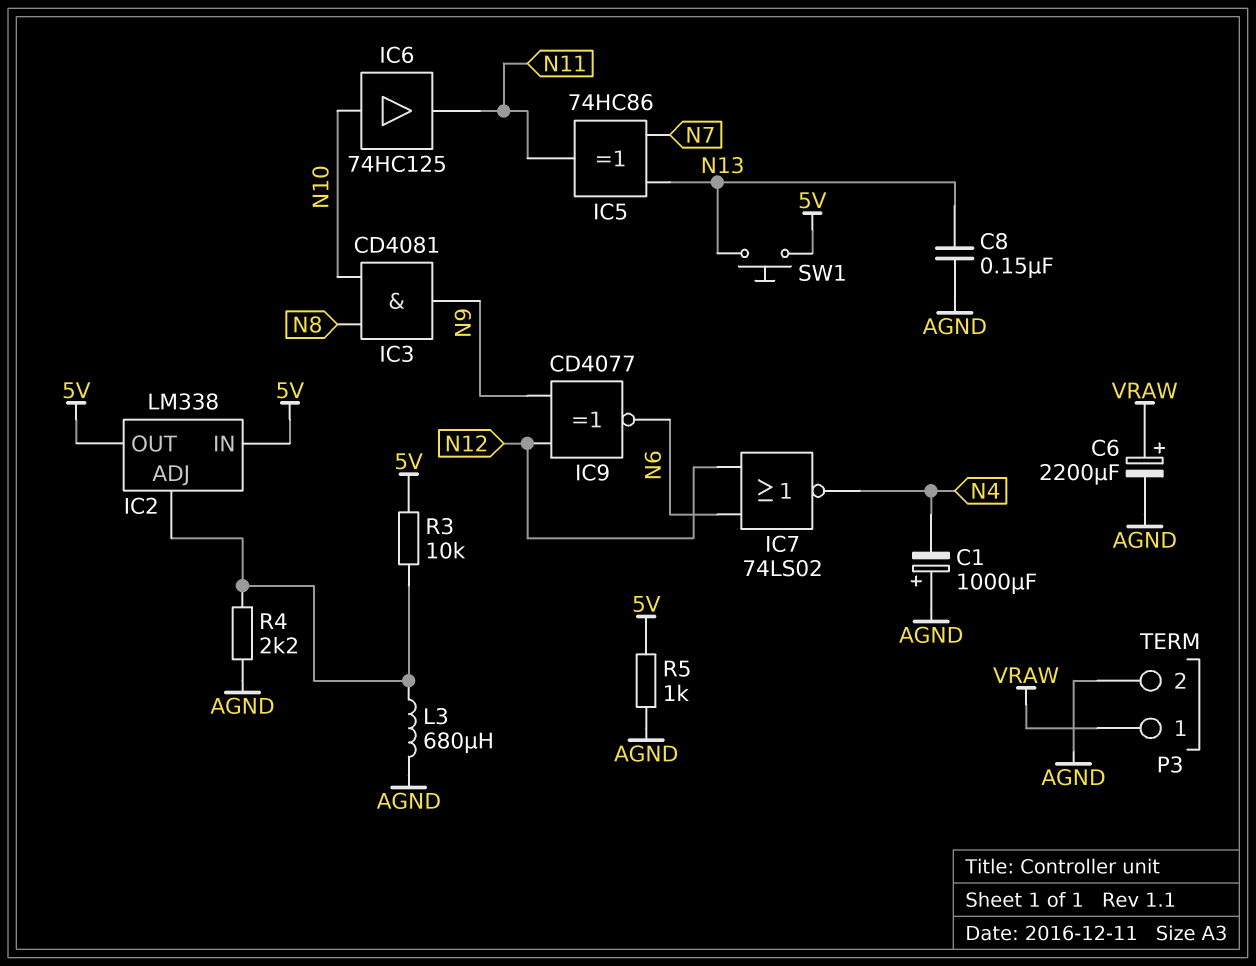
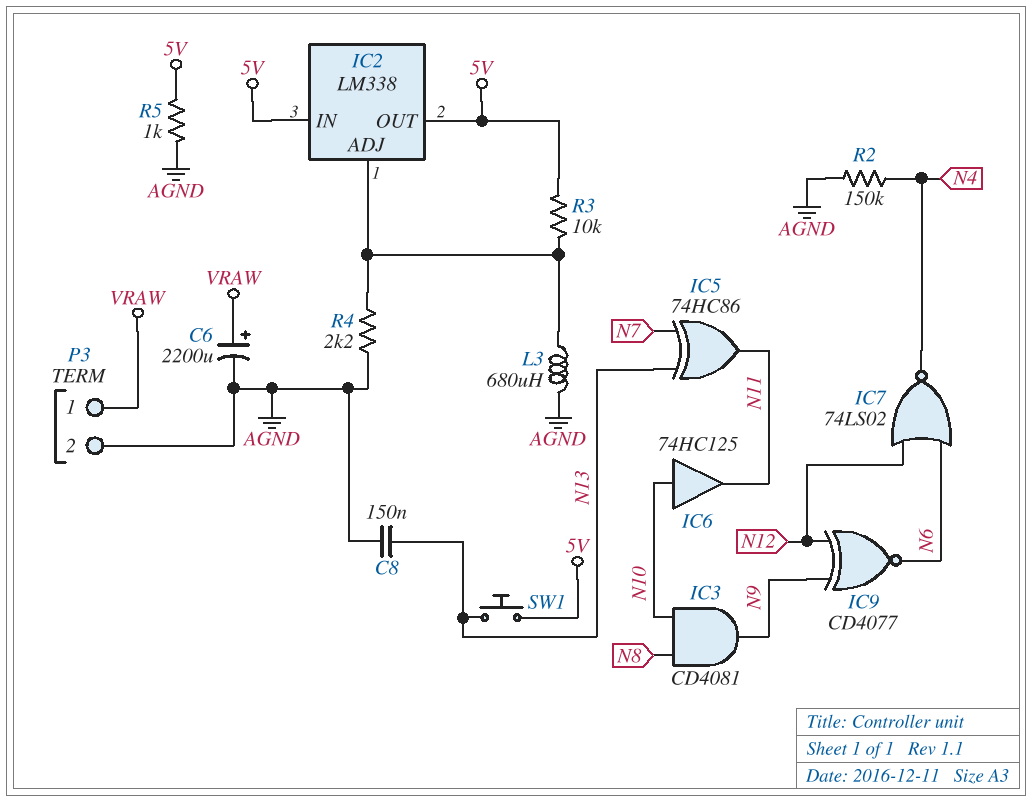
C1: 1000uF (plus AGND, minus N4) -> none
R2: none -> 150k (AGND, N4)

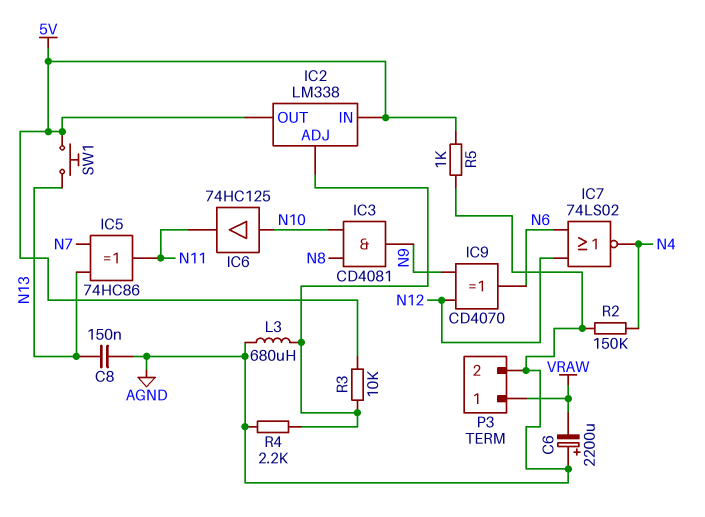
C6: 2200uF (plus VRAW, minus AGND) -> 2200uF (plus AGND, minus VRAW)
IC9: XNOR CD4077 (in N9, in N12, out N6) -> XOR CD4070 (in N9, in N12, out N6)

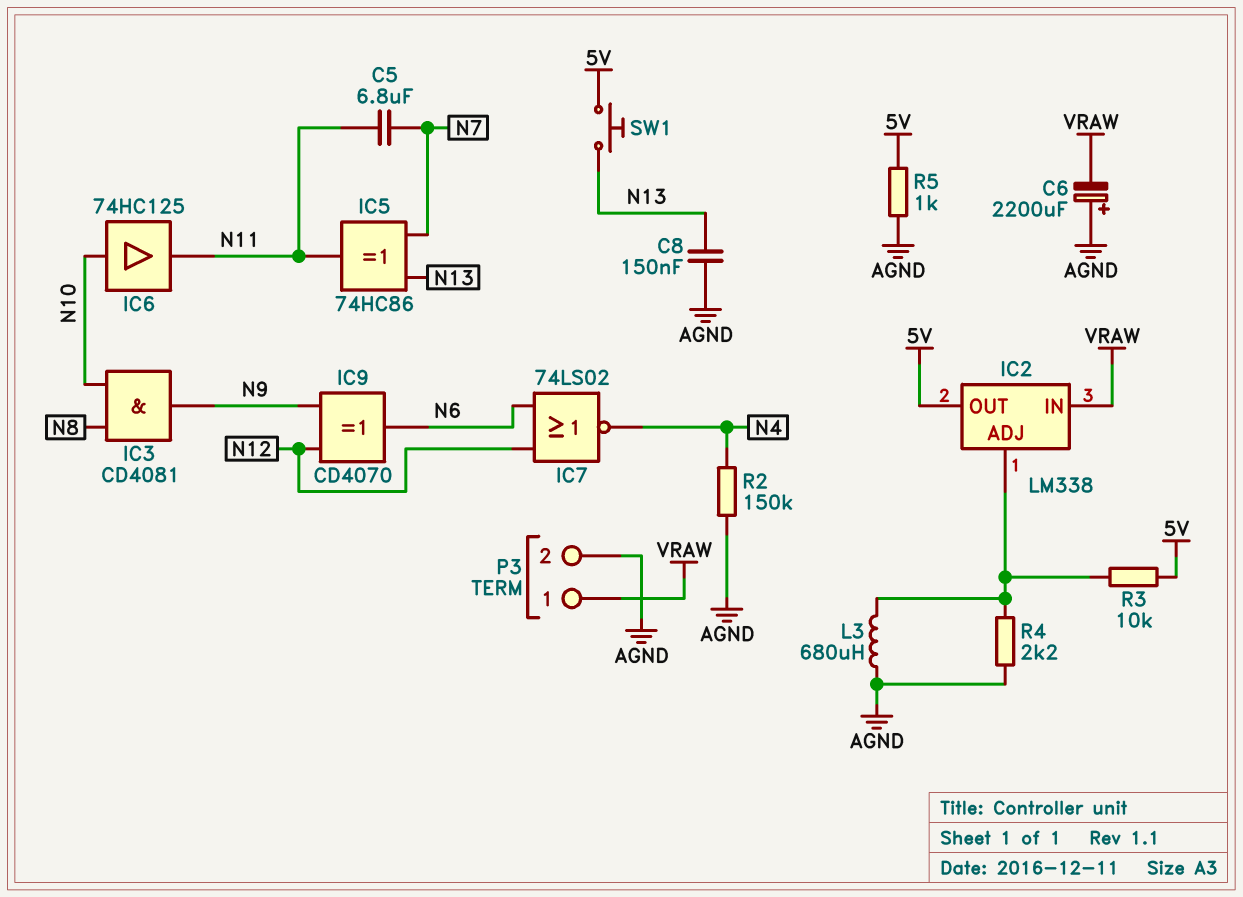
C5: none -> 6.8uF (N7, N11)
IC2 pin IN: 5V -> VRAW

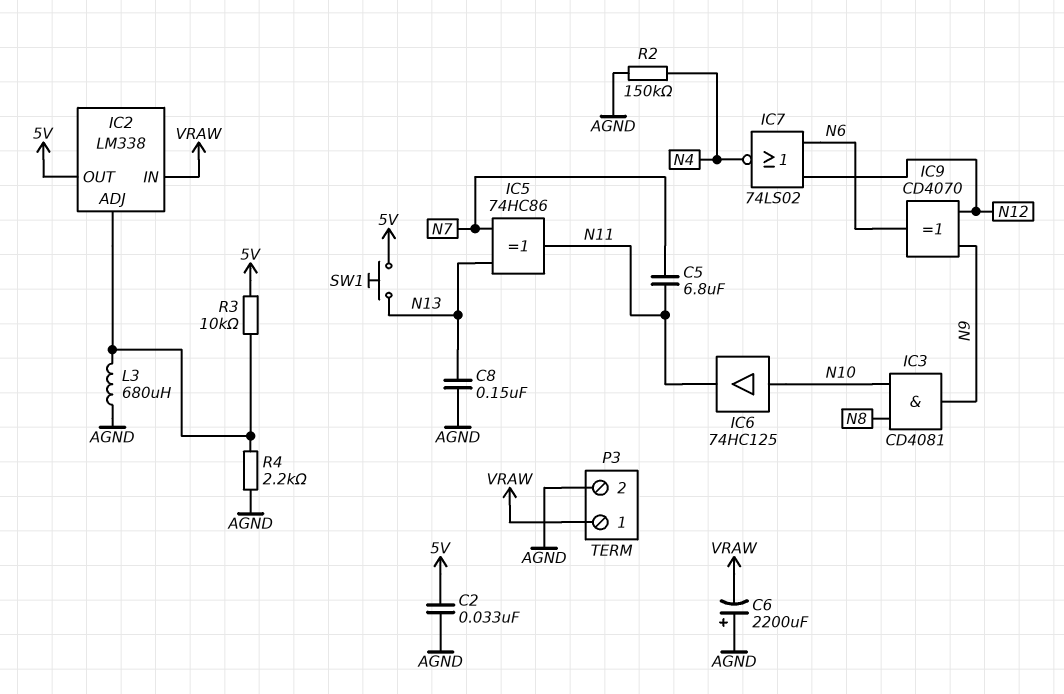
C2: none -> 33nF (5V, AGND)
R5: 1k (5V, AGND) -> none

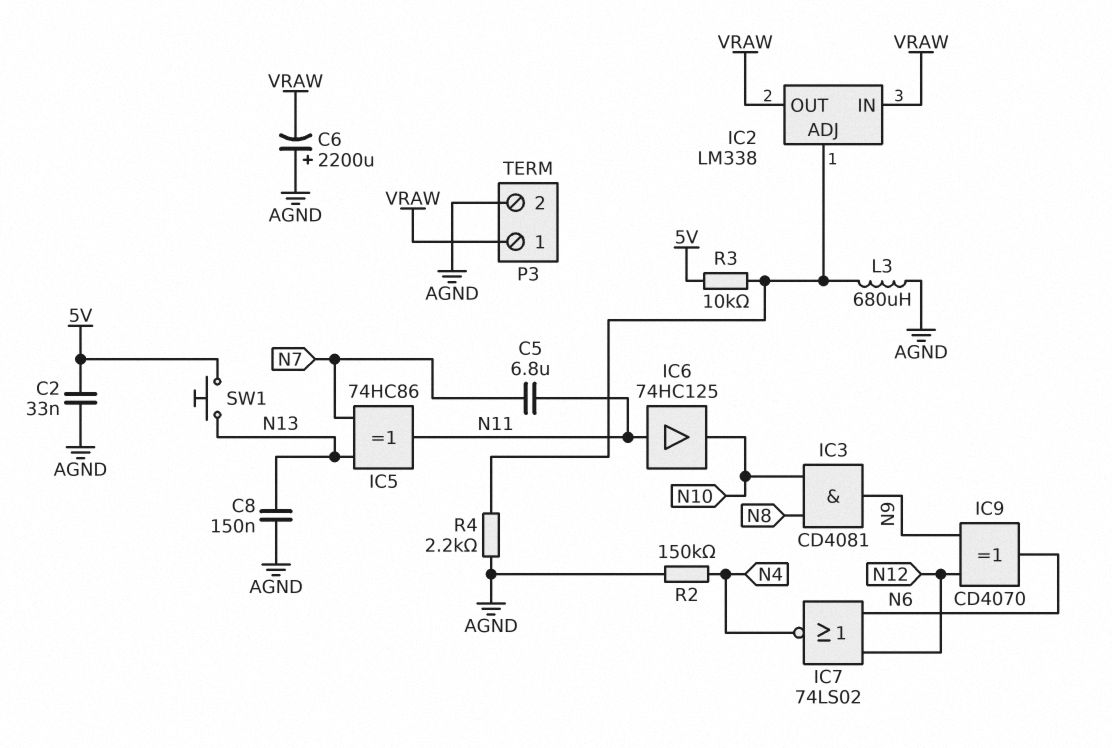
IC2 pin OUT: 5V -> VRAW
IC6: buffer 74HC125 (in N10, out N11) -> buffer 74HC125 (in N11, out N10)

